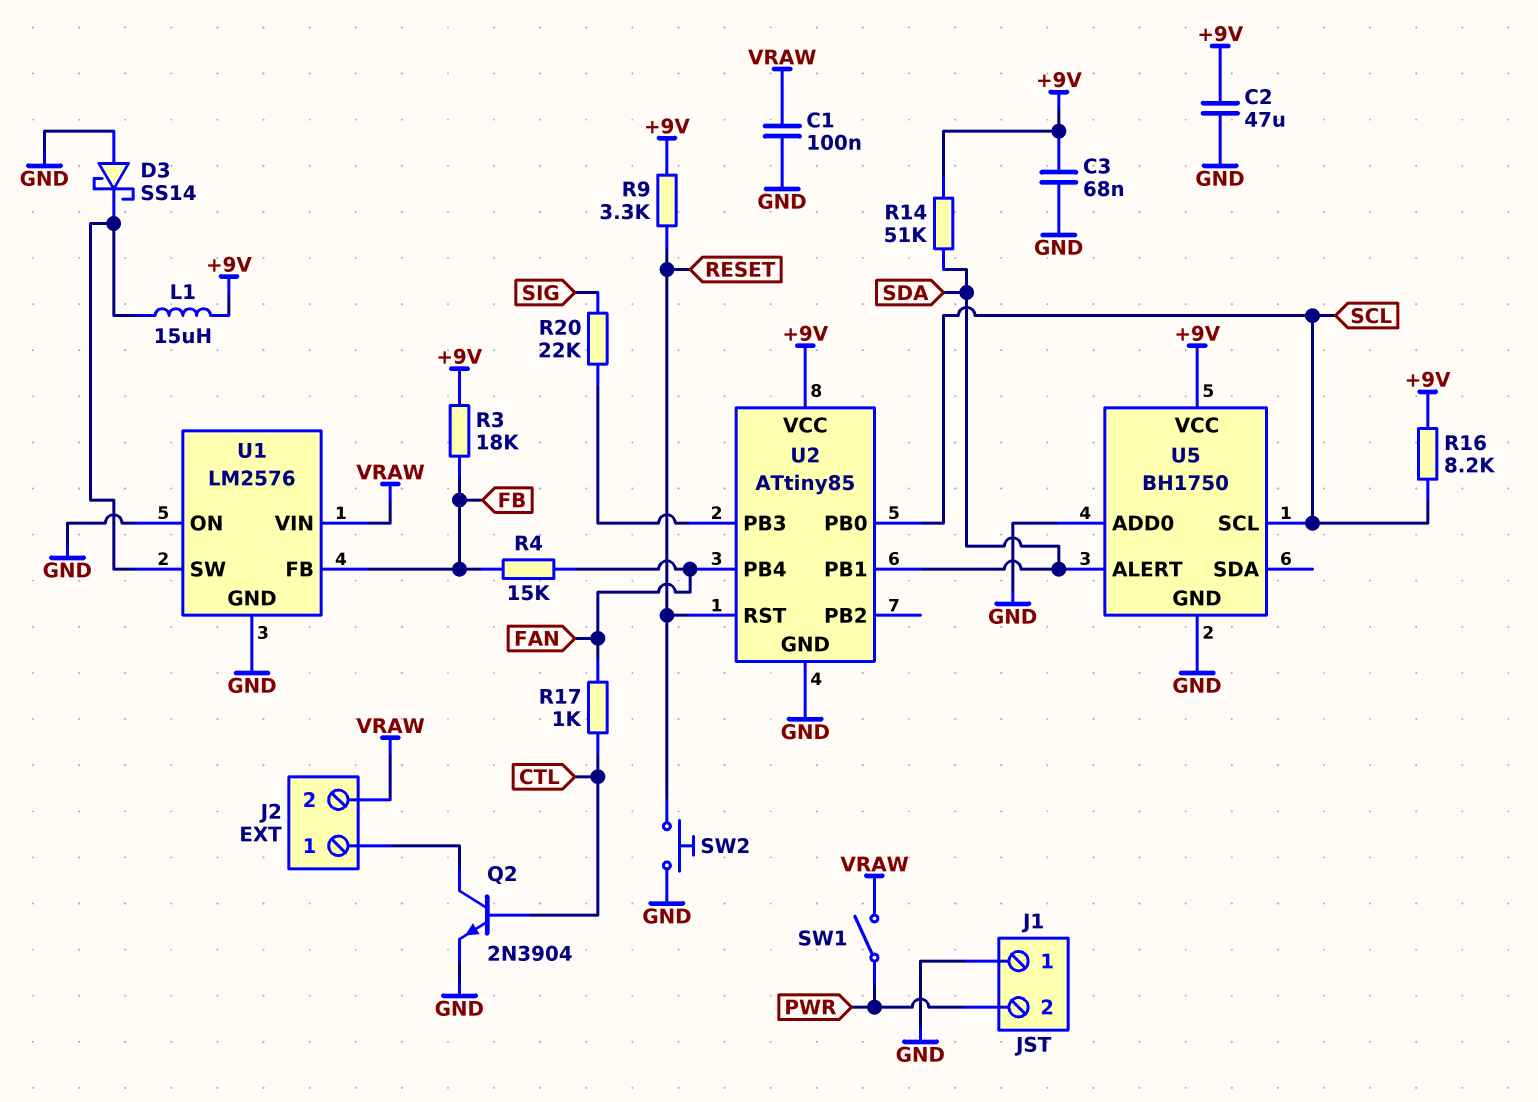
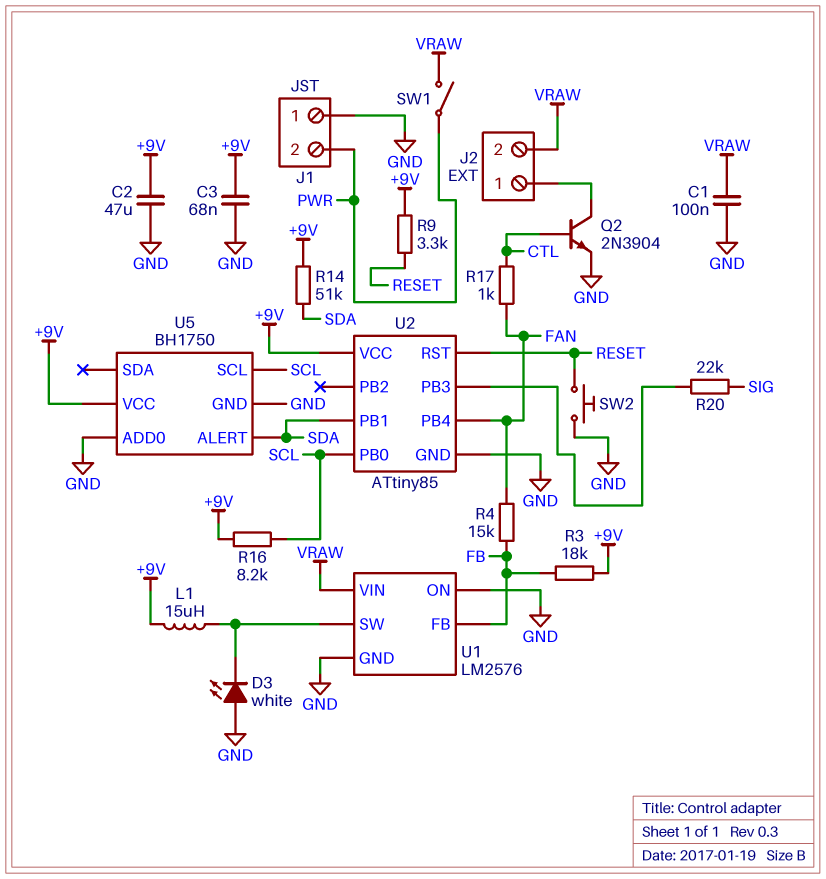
D3: schottky SS14 (A GND, K U1/SW) -> LED white (A GND, K U1/SW)

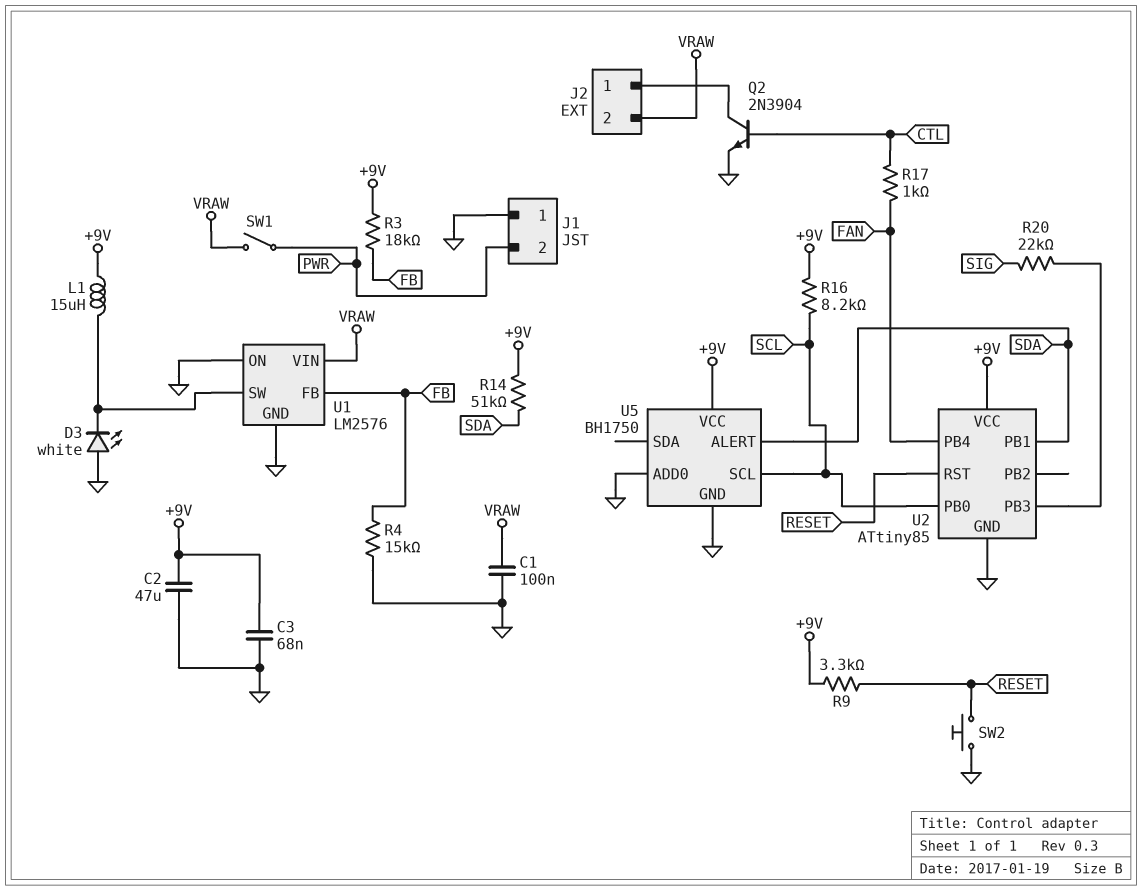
R4: 15k (FAN, FB) -> 15k (FB, GND)

